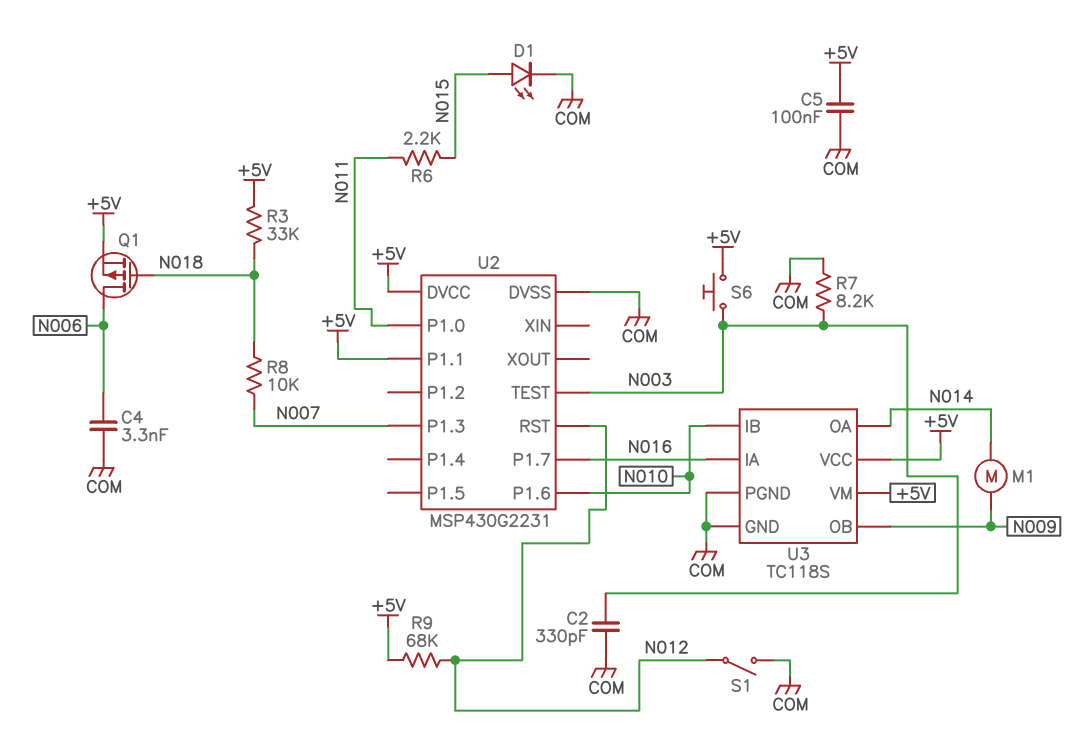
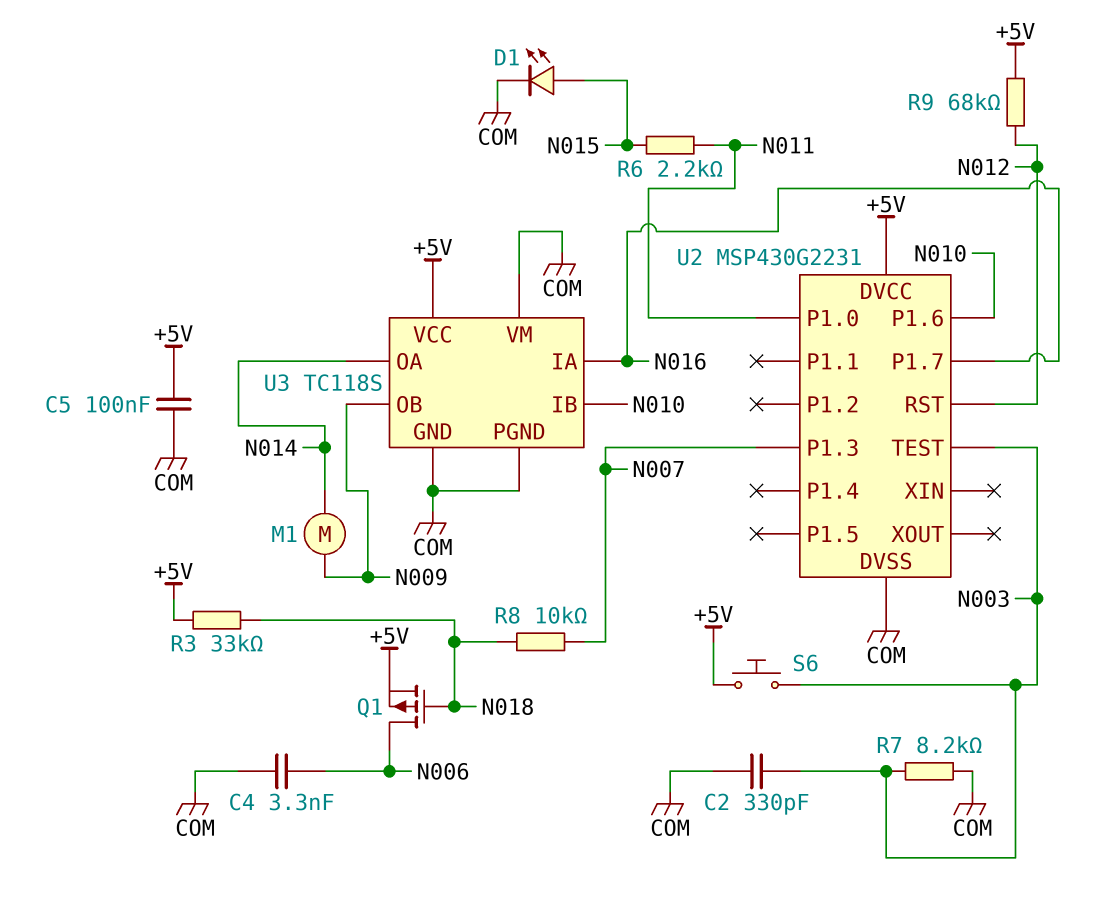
S1: switch (COM, N012) -> none
U2 pin P1.1: +5V -> none
U3 pin VM: +5V -> COM

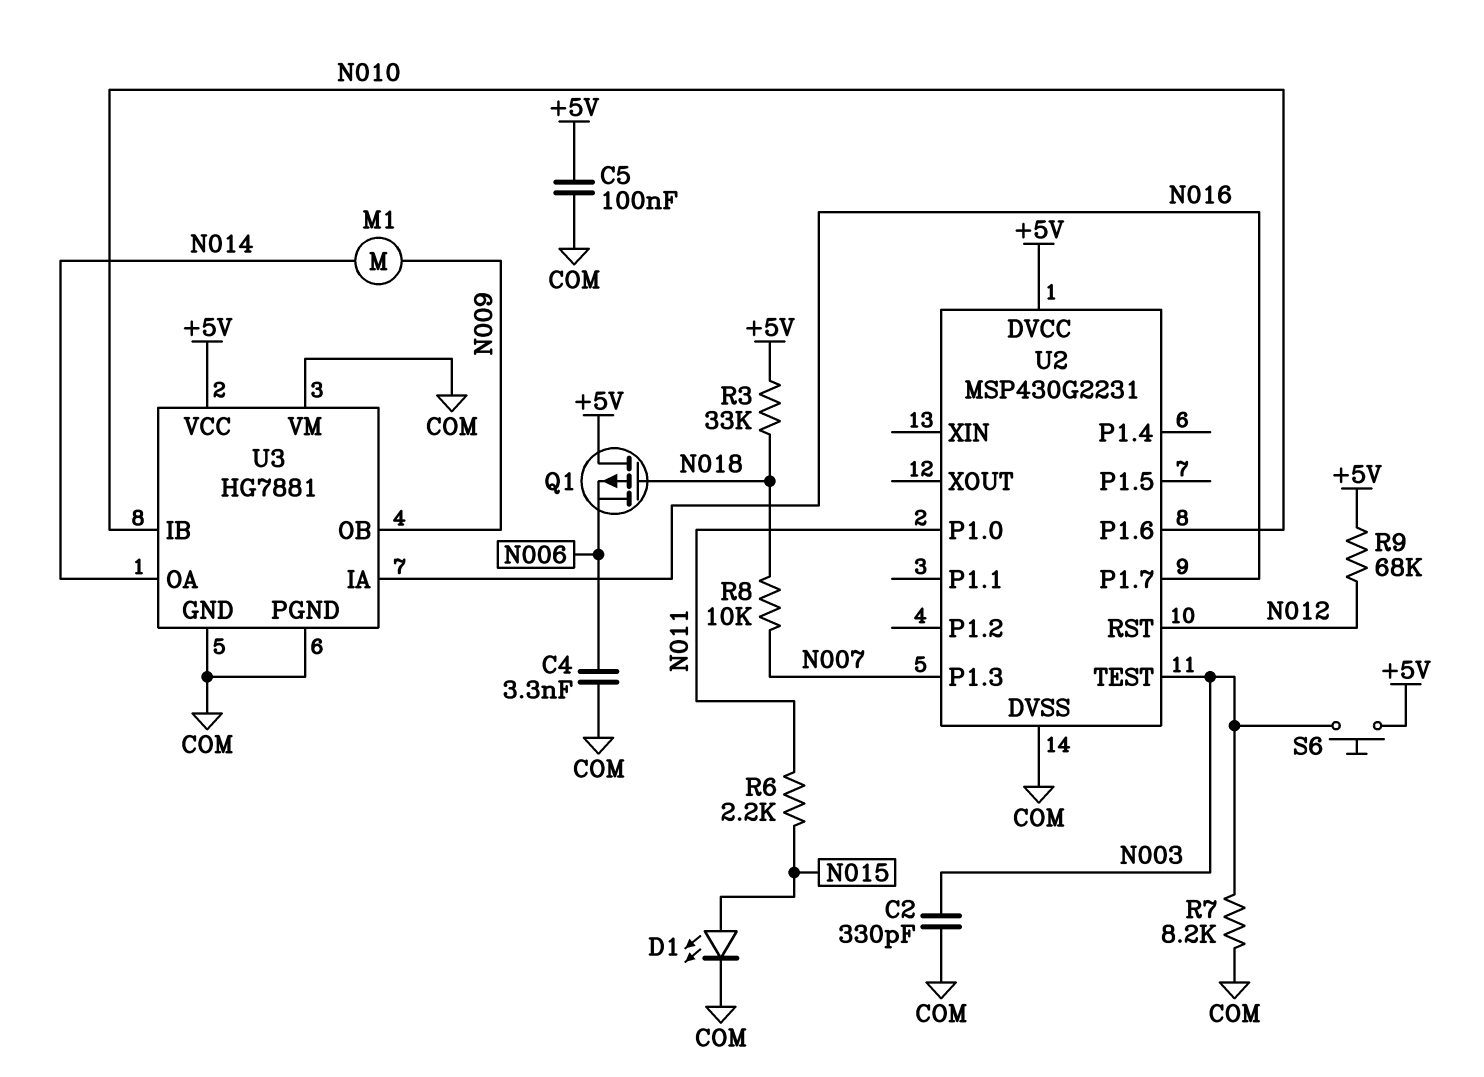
Q1: PMOS (G N018, D N006, S +5V) -> PMOS (G N018, D +5V, S N006)
U3: TC118S -> HG7881

